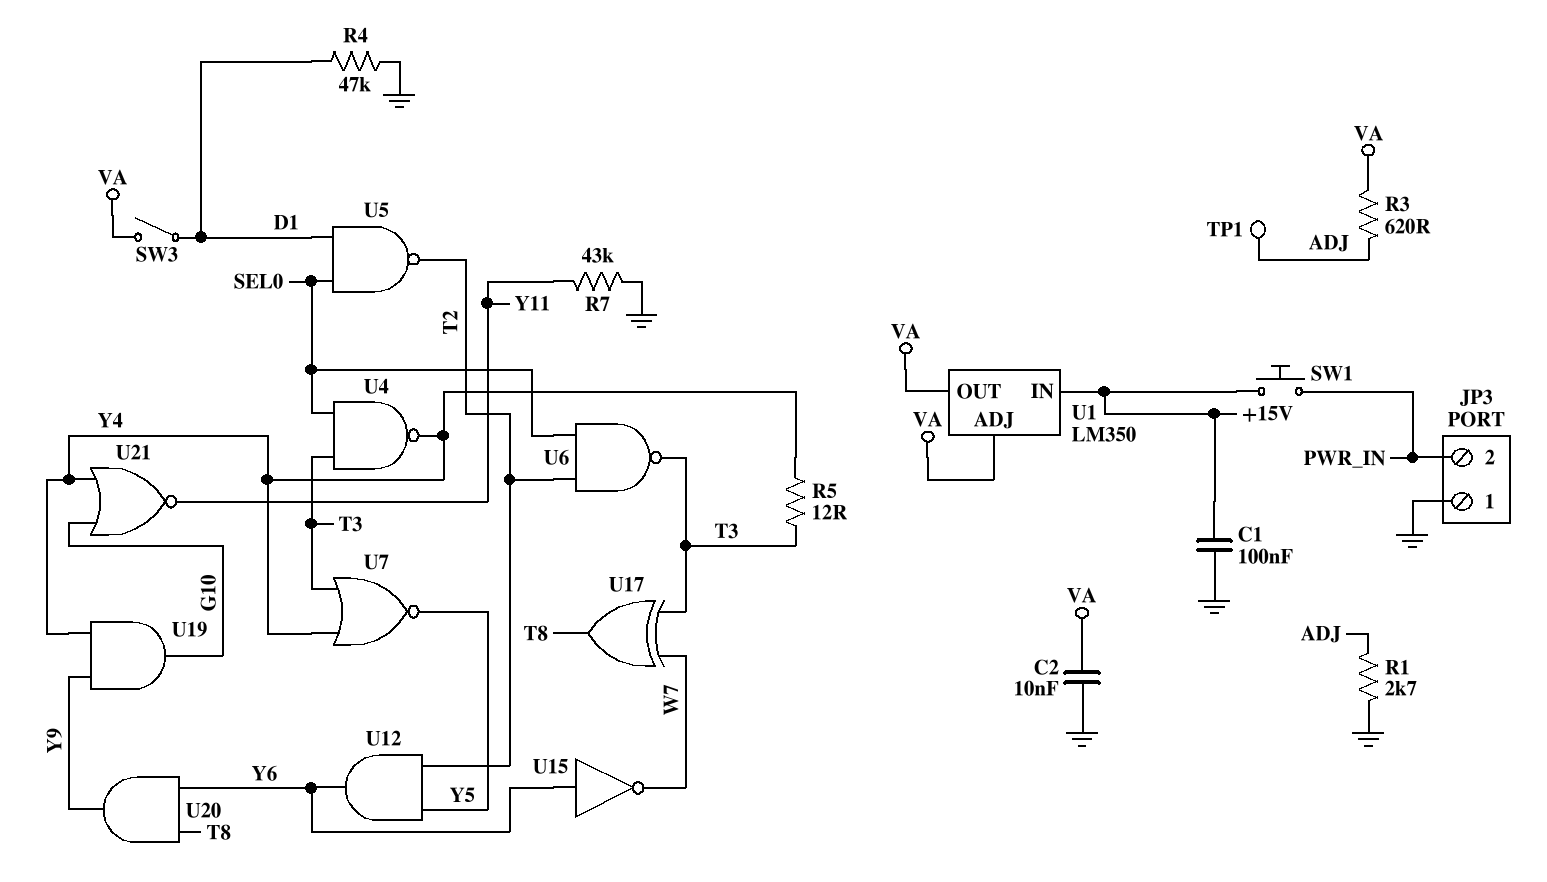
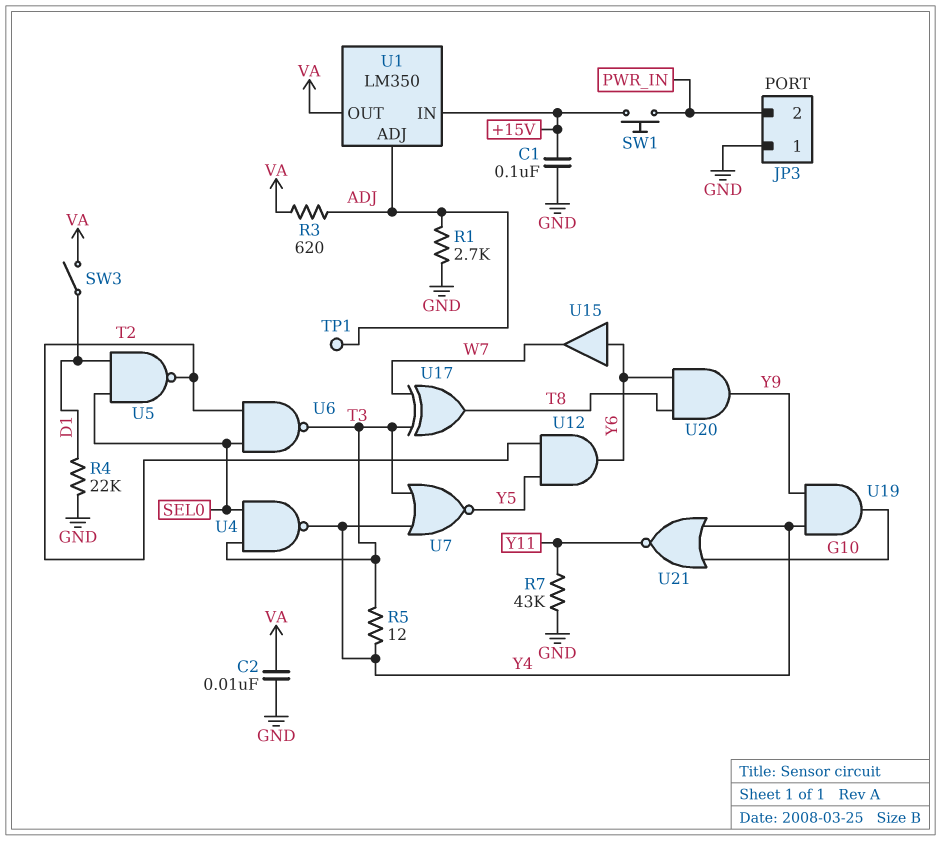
R4: 47k (D1, GND) -> 22k (D1, GND)
U1 pin ADJ: VA -> ADJ
U15: NOT (in Y6, out W7) -> buffer (in Y6, out W7)

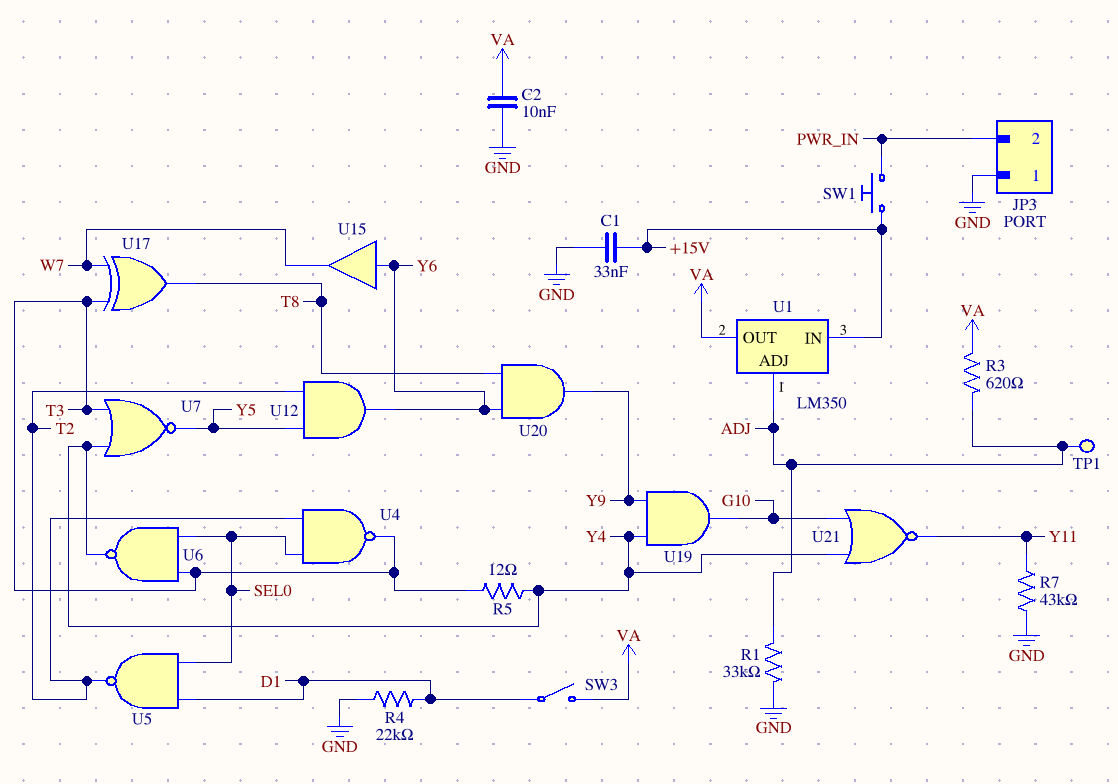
C1: 100nF (+15V, GND) -> 33nF (+15V, GND)
R1: 2.7k (ADJ, GND) -> 33k (ADJ, GND)
U4: NAND (in SEL0, in T3, out Y4) -> NAND (in SEL0, in T2, out T3)
U6: NAND (in SEL0, in T2, out T3) -> NAND (in SEL0, in T3, out Y4)

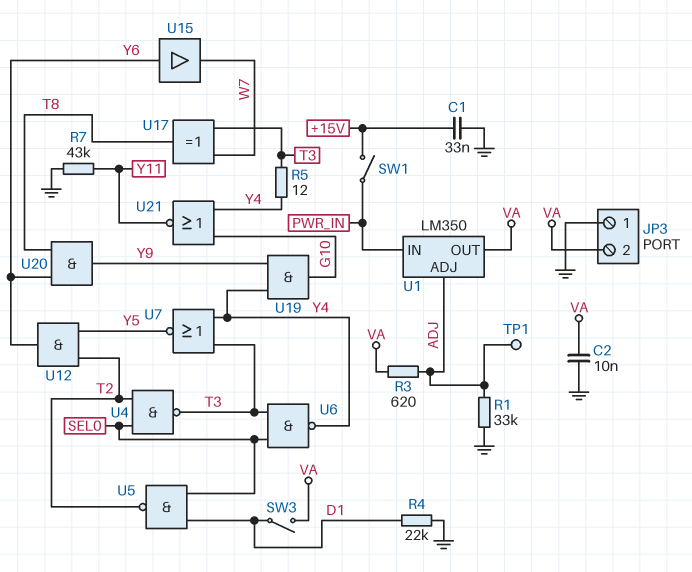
JP3 pin 2: PWR_IN -> VA
SW1: button (+15V, PWR_IN) -> switch (+15V, PWR_IN)
U1 pin IN: +15V -> PWR_IN

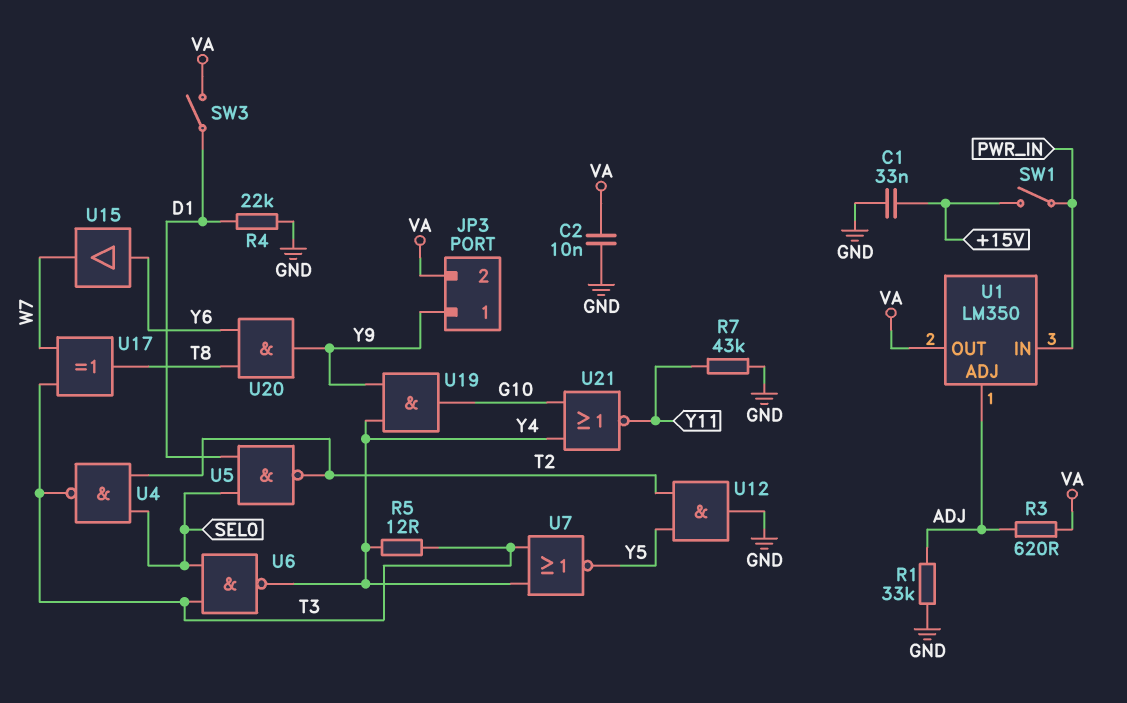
JP3 pin 1: GND -> Y9
TP1: test point (ADJ) -> none
U12: AND (in T2, in Y5, out Y6) -> AND (in T2, in Y5, out GND)

